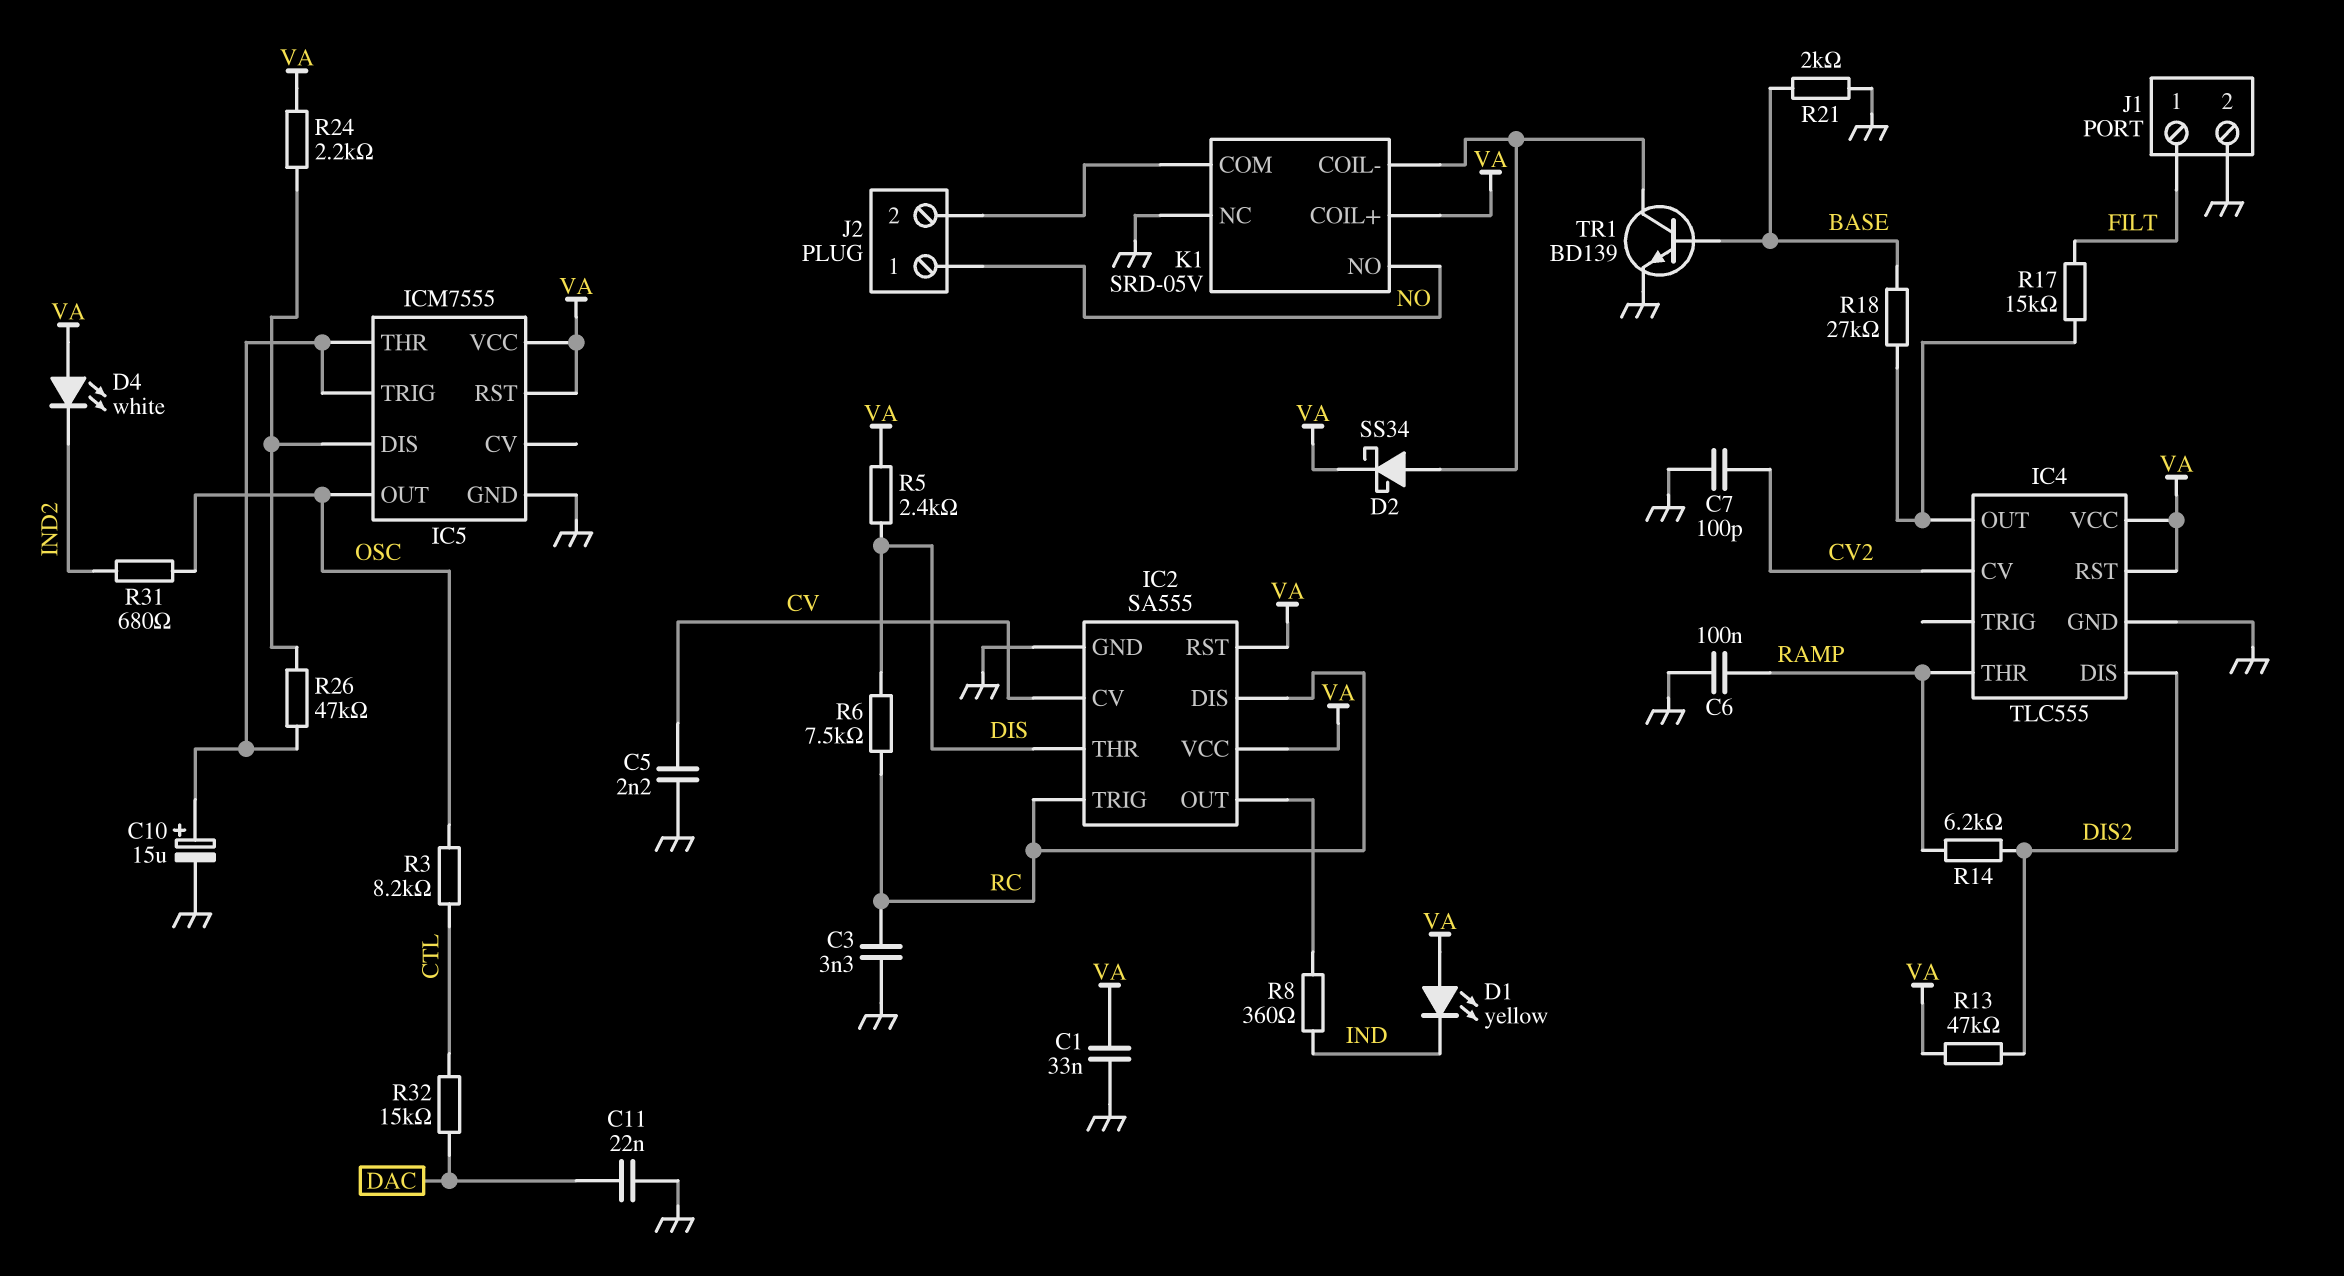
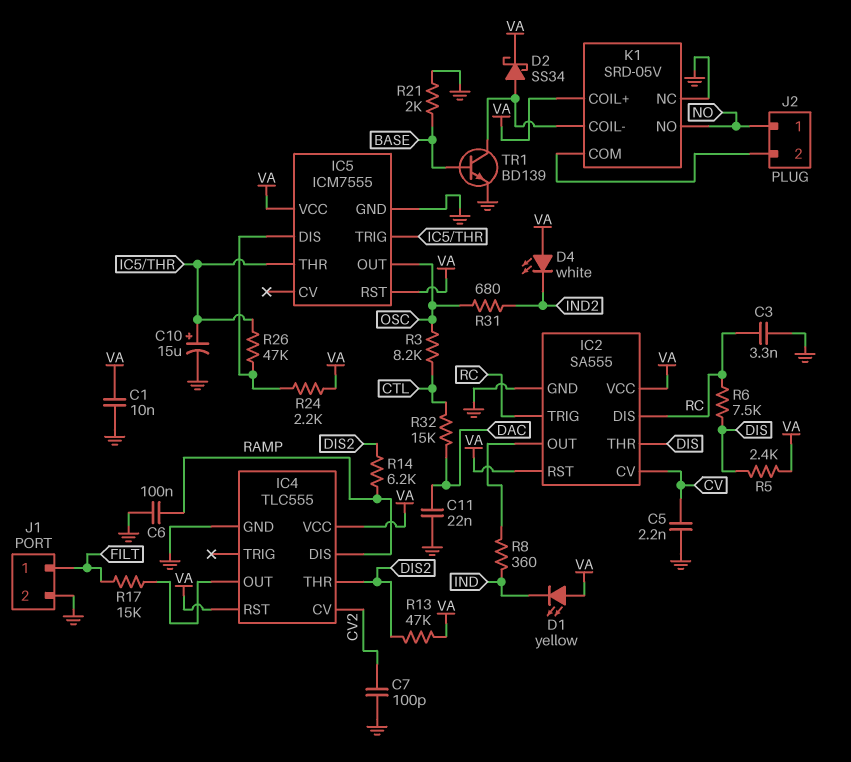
C1: 33nF (GND, VA) -> 10nF (GND, VA)
IC4 pin DIS: DIS2 -> RAMP
IC4 pin THR: RAMP -> DIS2
R18: 27k (BASE, IC4/OUT) -> none

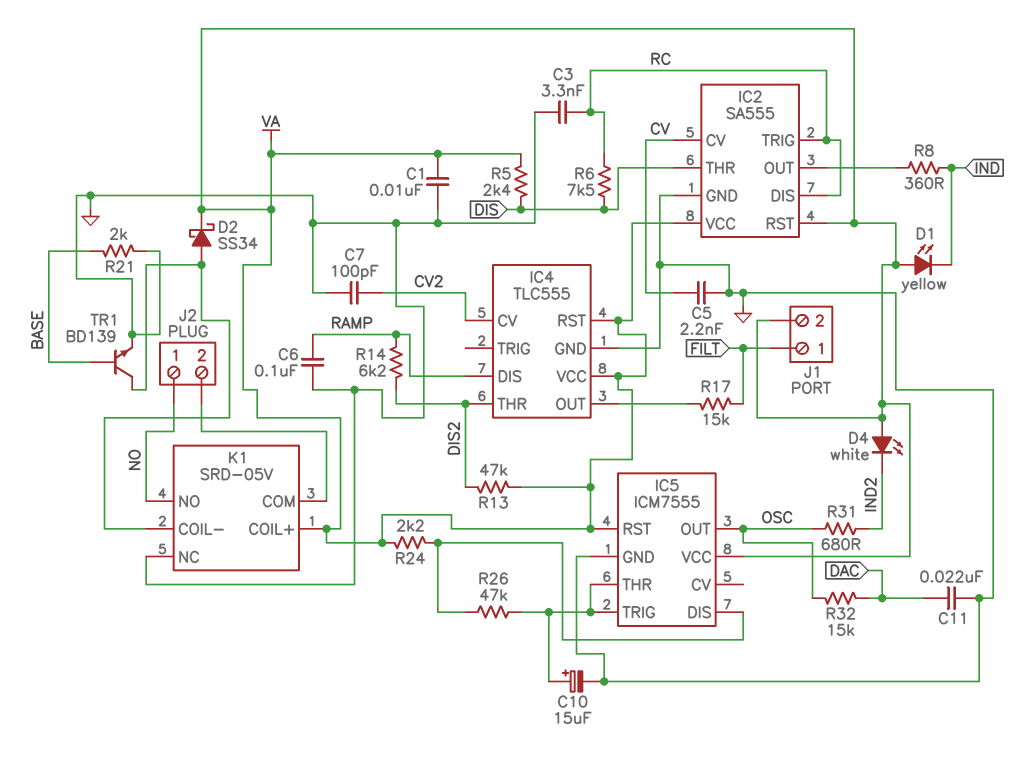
J1 pin 2: GND -> VA
R3: 8.2k (CTL, OSC) -> none
R32: 15k (CTL, DAC) -> 15k (DAC, OSC)

